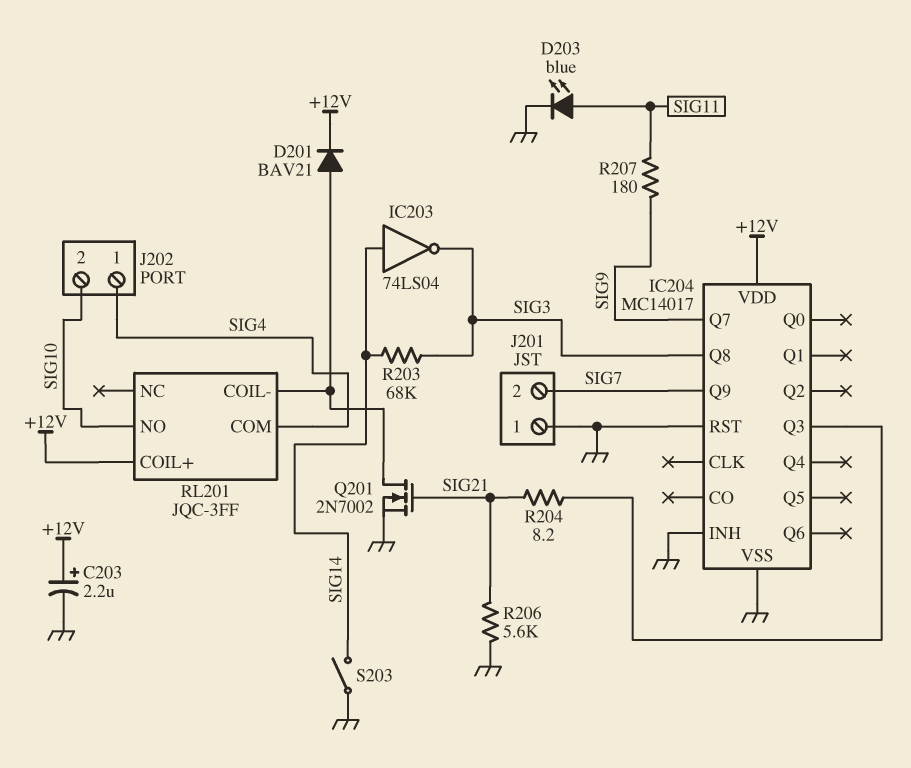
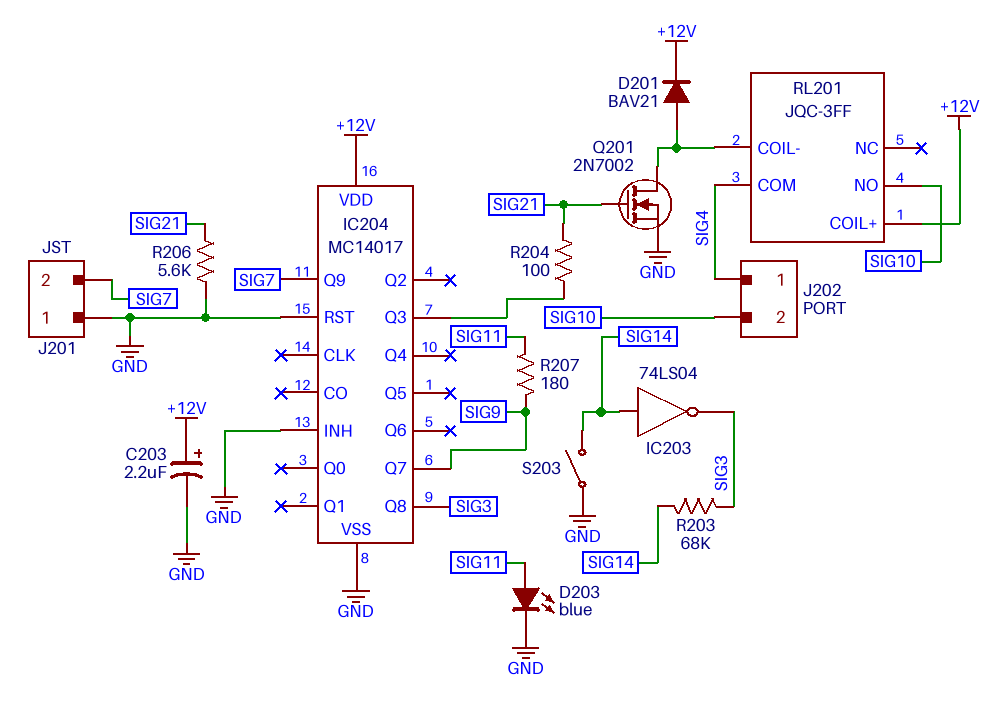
R204: 8.2 (IC204/Q3, SIG21) -> 100 (IC204/Q3, SIG21)

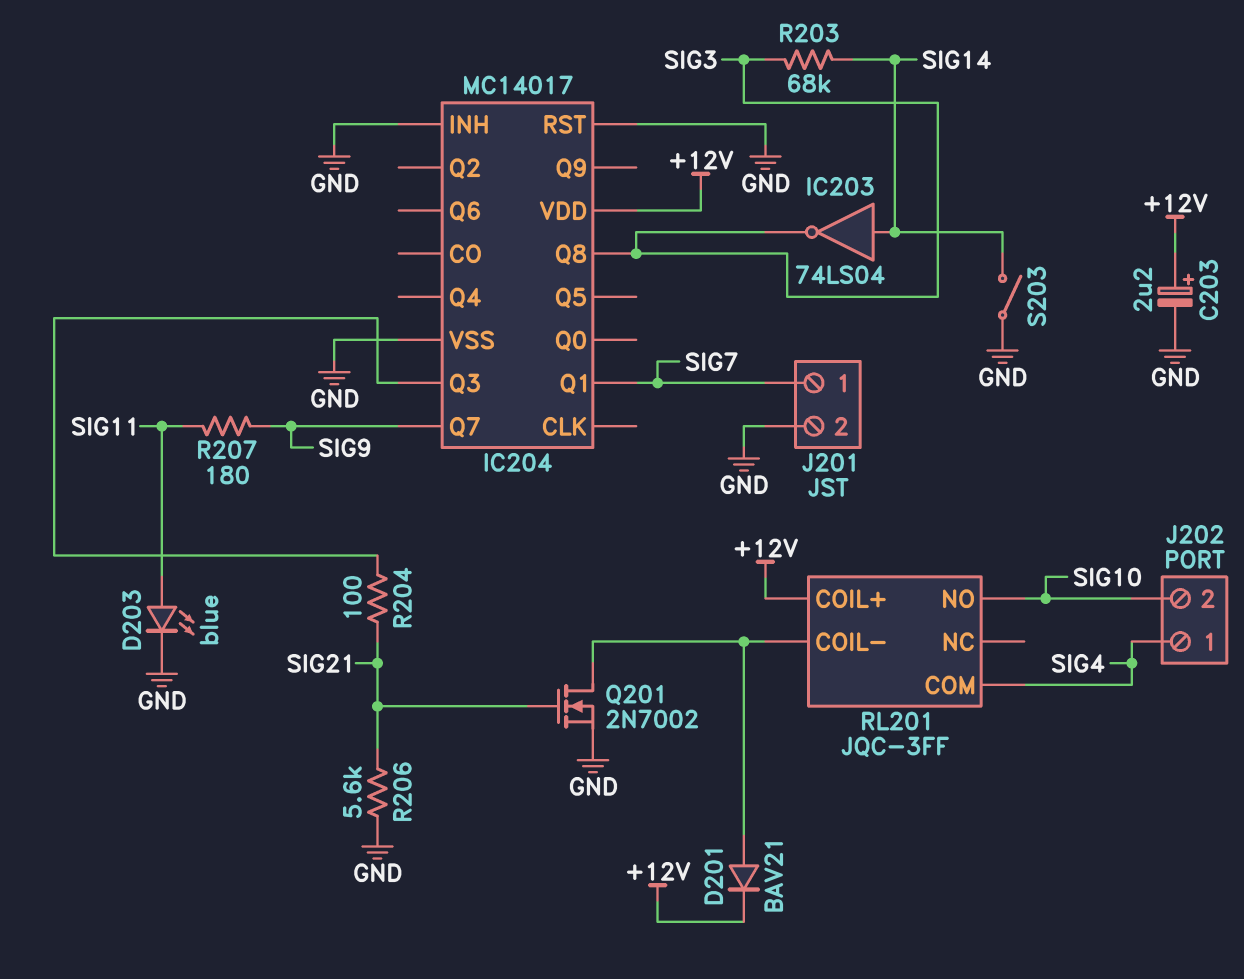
IC204 pin Q1: none -> SIG7
IC204 pin Q9: SIG7 -> none
J201 pin 1: GND -> SIG7
J201 pin 2: SIG7 -> GND

